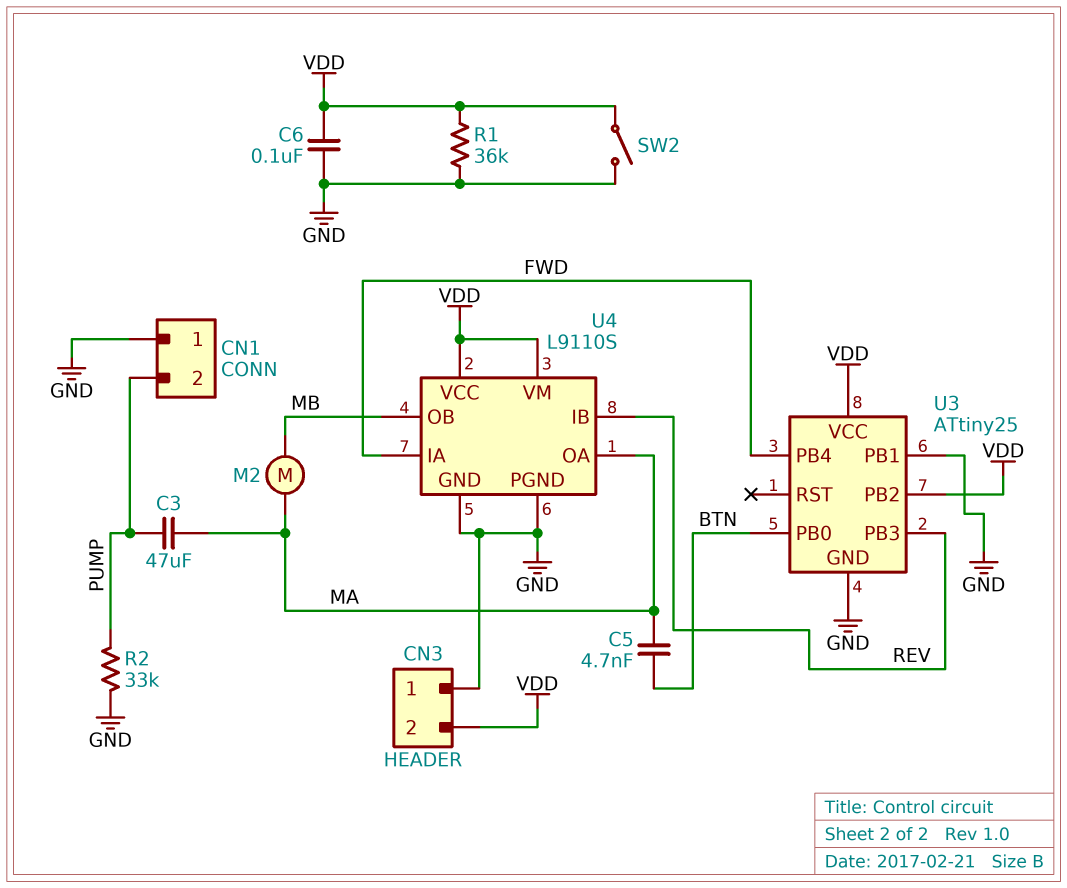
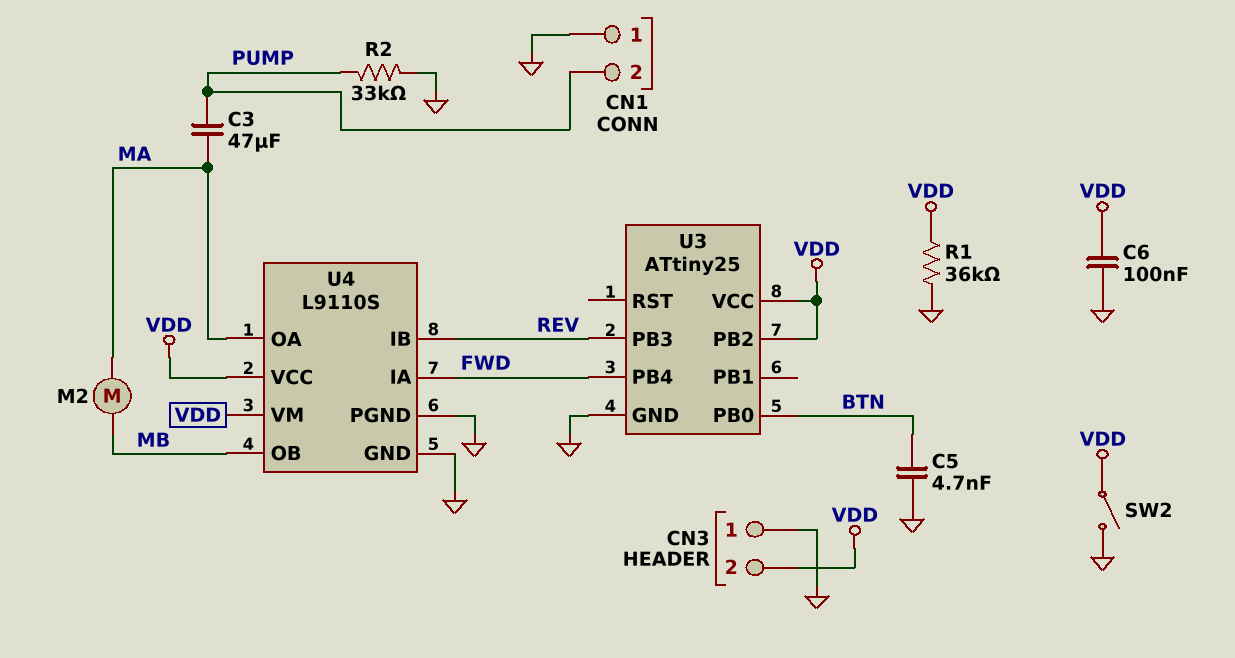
C5: 4.7nF (BTN, MA) -> 4.7nF (BTN, GND)
U3 pin PB1: GND -> none

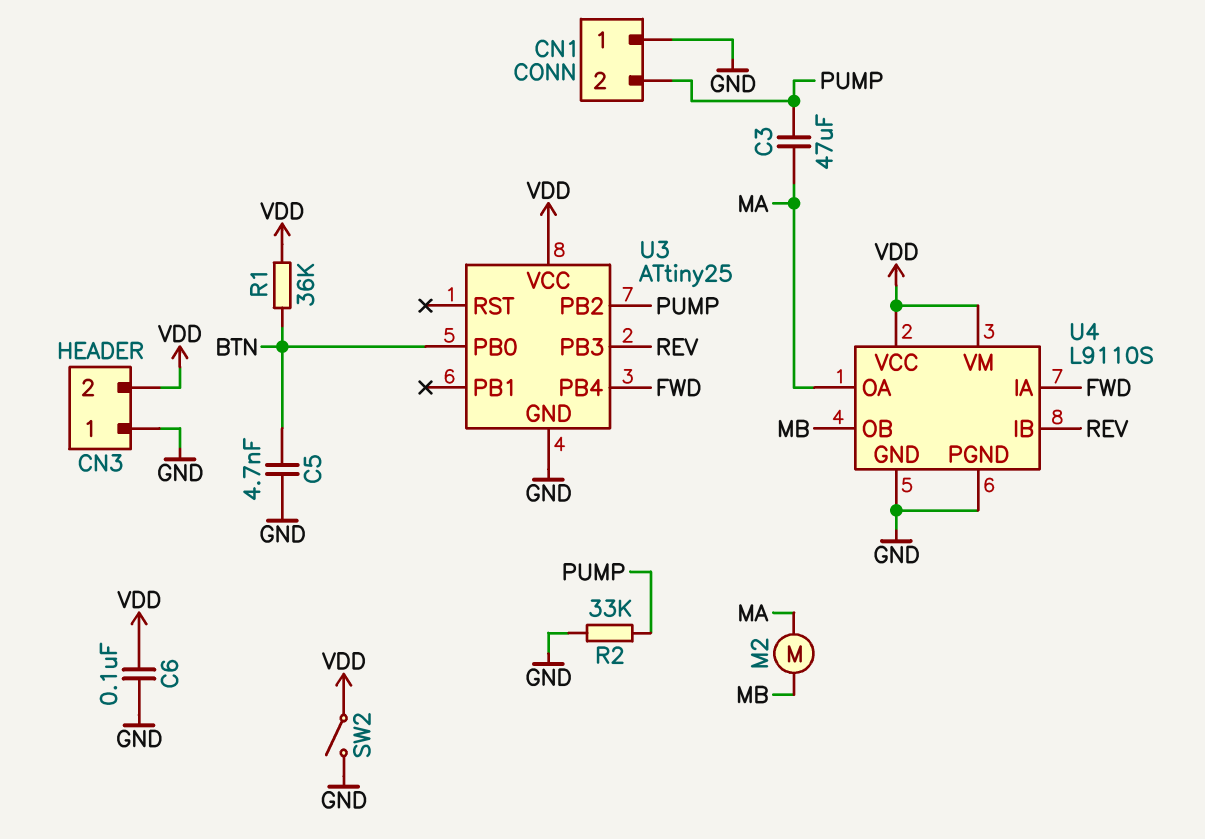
R1: 36k (GND, VDD) -> 36k (BTN, VDD)
U3 pin PB2: VDD -> PUMP

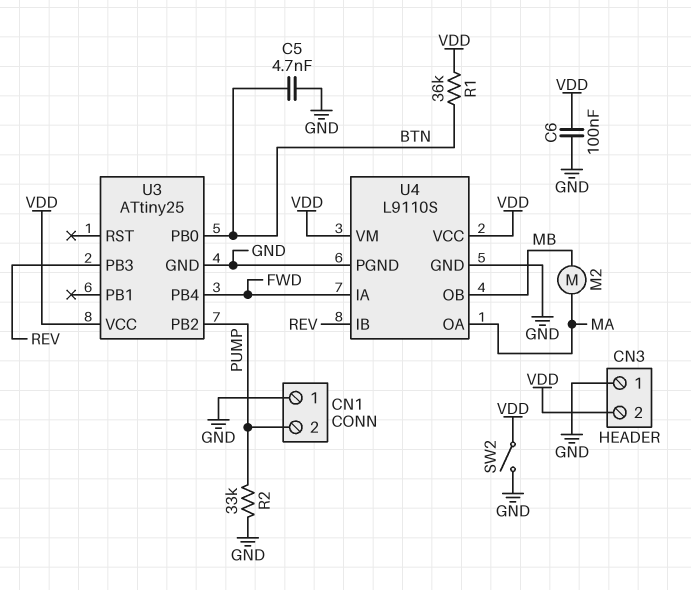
C3: 47uF (MA, PUMP) -> none

